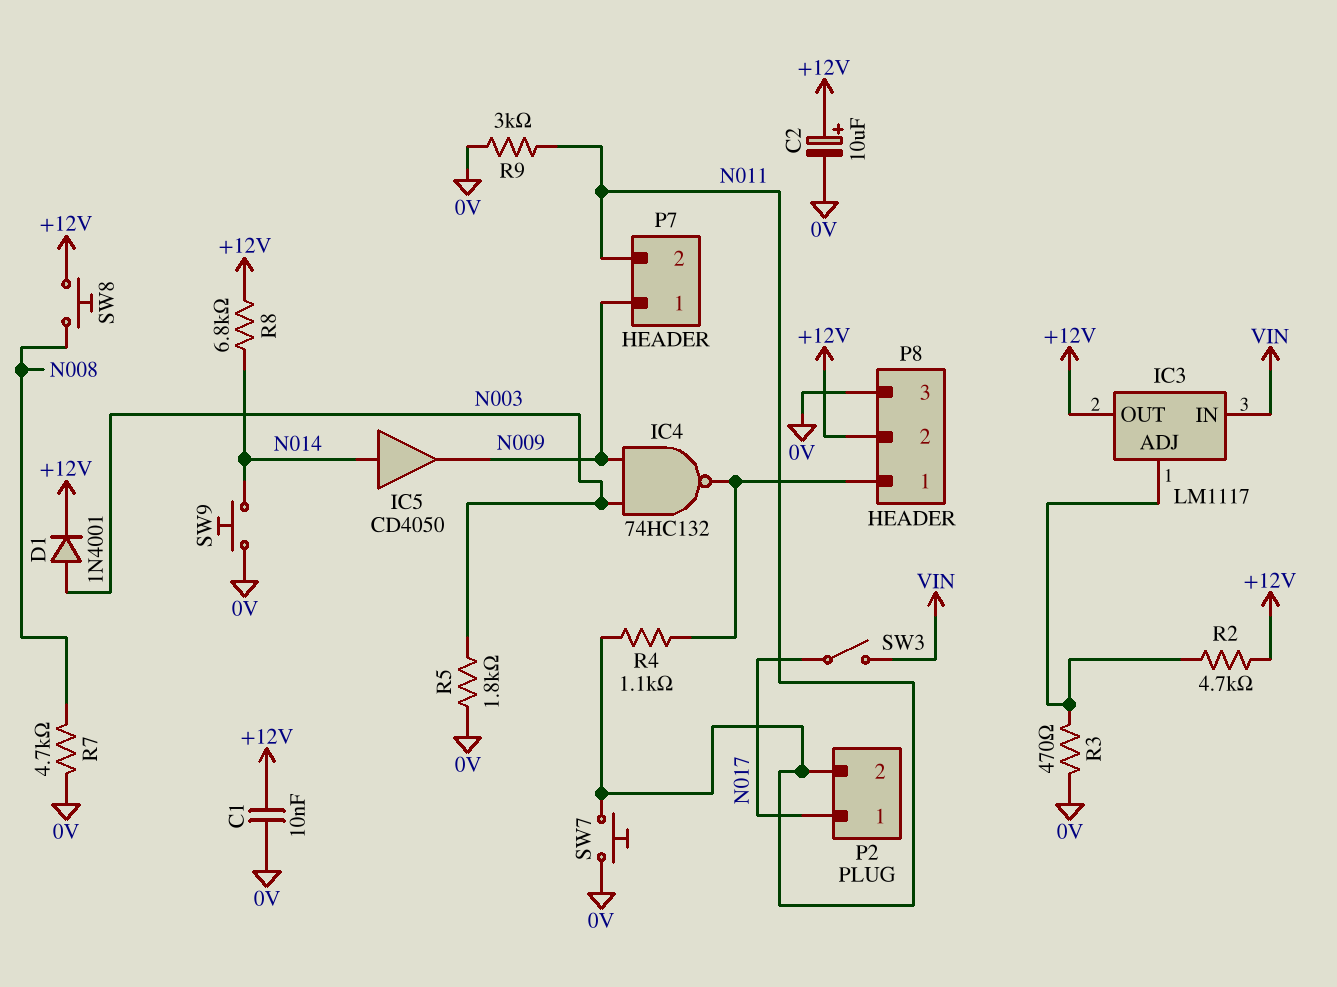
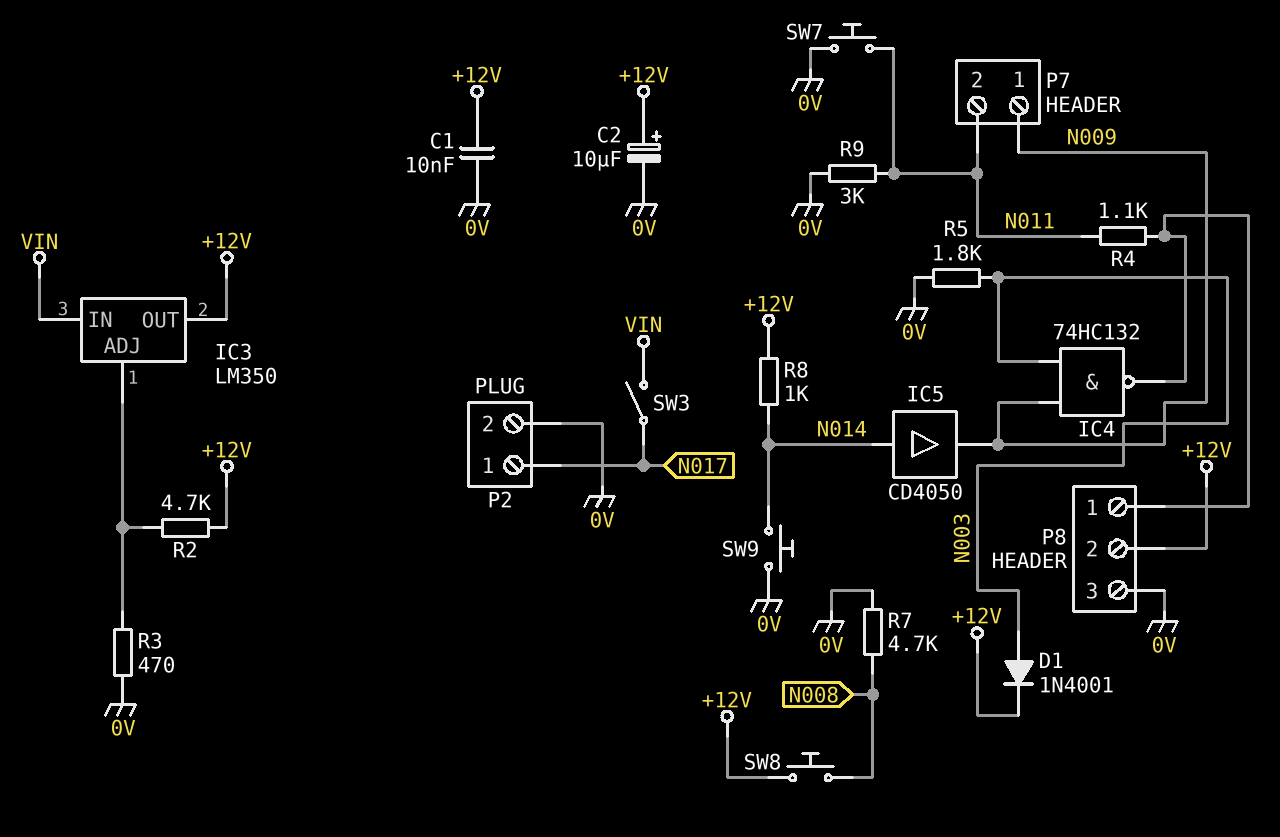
IC3: LM1117 -> LM350
P2 pin 2: N011 -> 0V
R8: 6.8k (+12V, N014) -> 1k (+12V, N014)

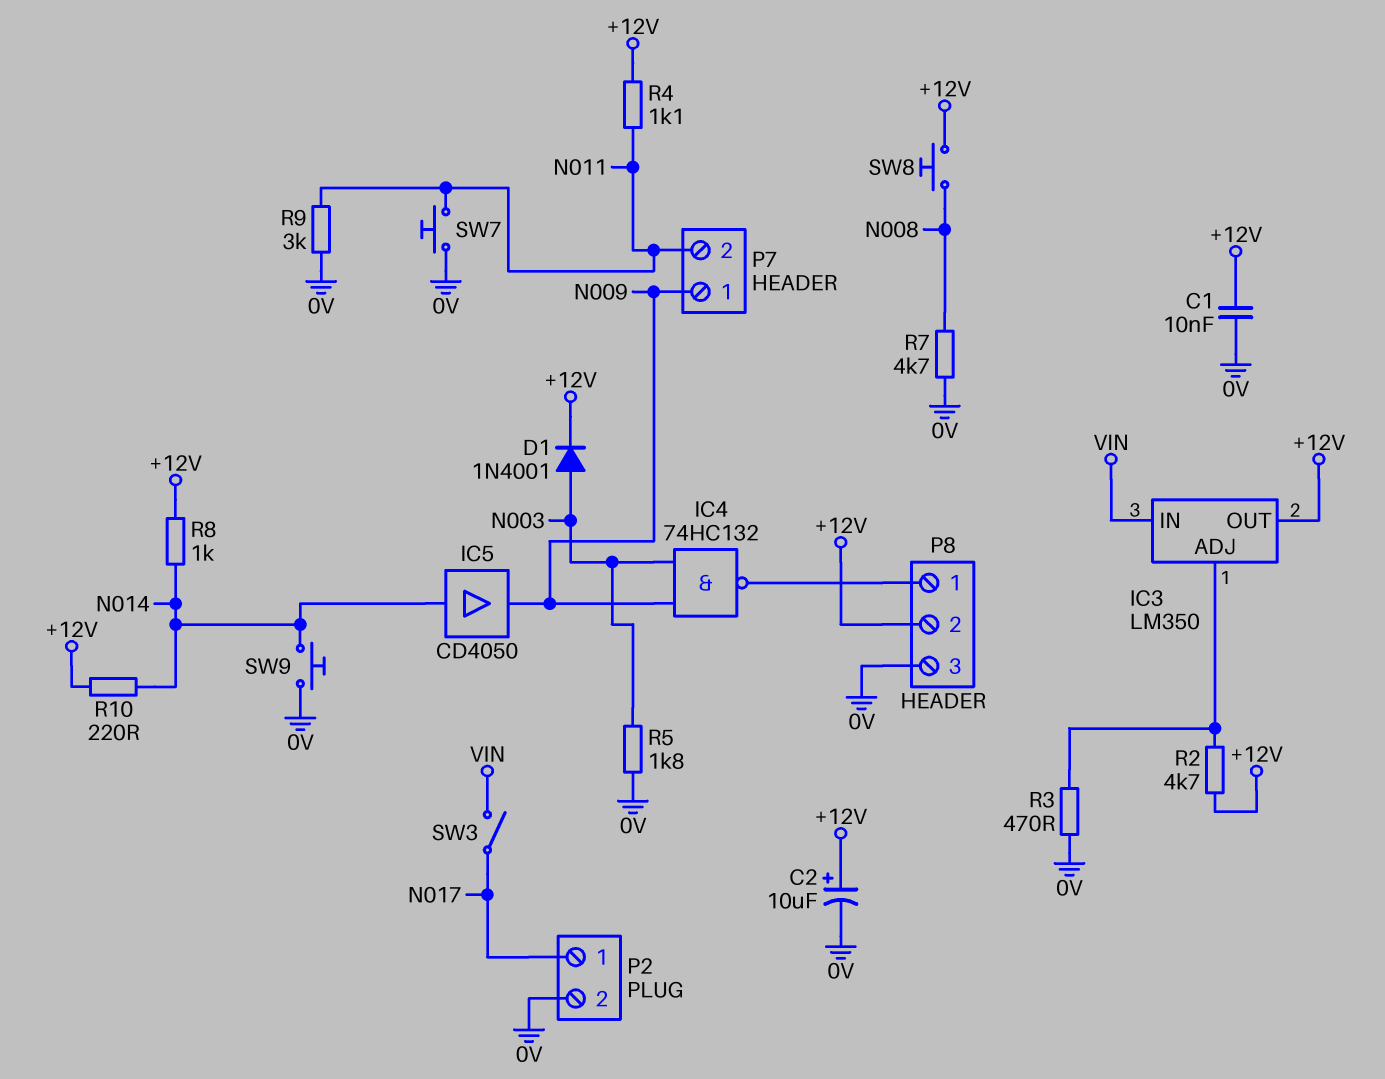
R4: 1.1k (N011, P8/1) -> 1.1k (+12V, N011)
R10: none -> 220 (+12V, N014)

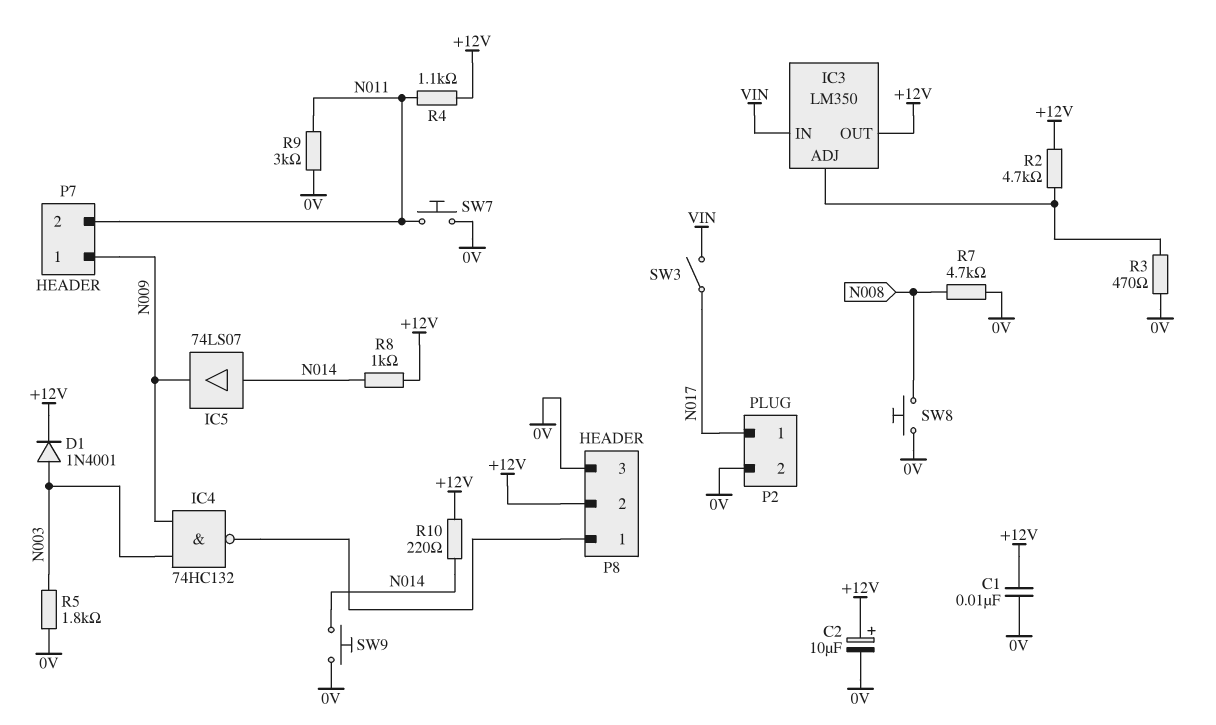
IC5: buffer CD4050 (in N014, out N009) -> buffer 74LS07 (in N014, out N009)
SW8: button (+12V, N008) -> button (0V, N008)

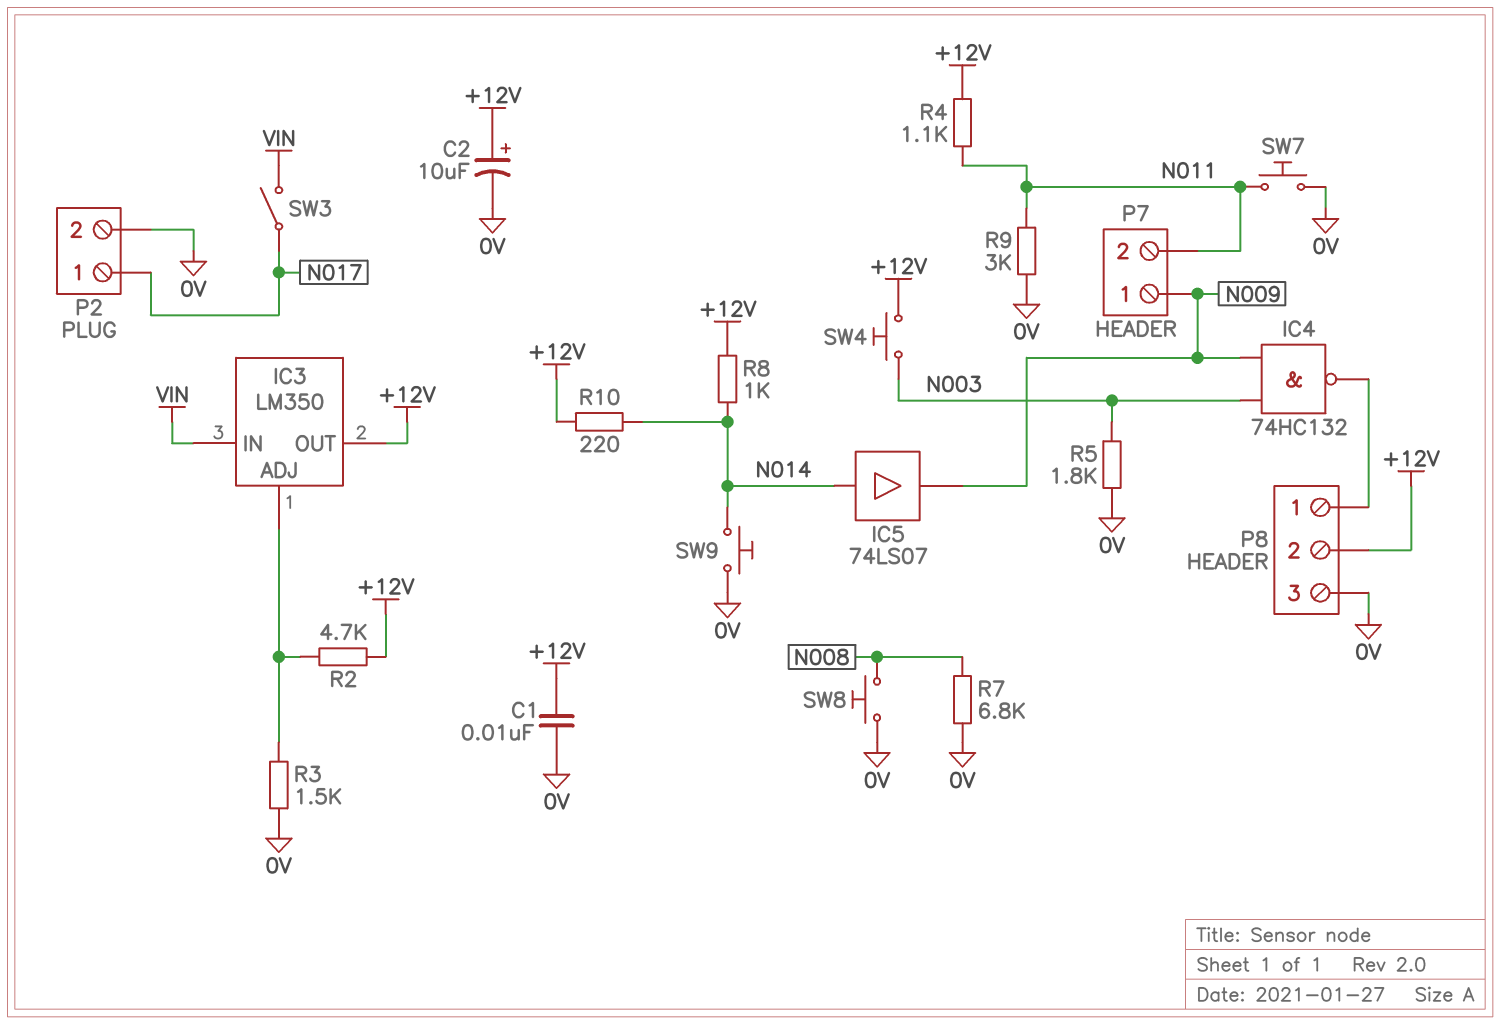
D1: diode 1N4001 (A N003, K +12V) -> none
R3: 470 (0V, IC3/ADJ) -> 1.5k (0V, IC3/ADJ)
R7: 4.7k (0V, N008) -> 6.8k (0V, N008)
SW4: none -> button (+12V, N003)

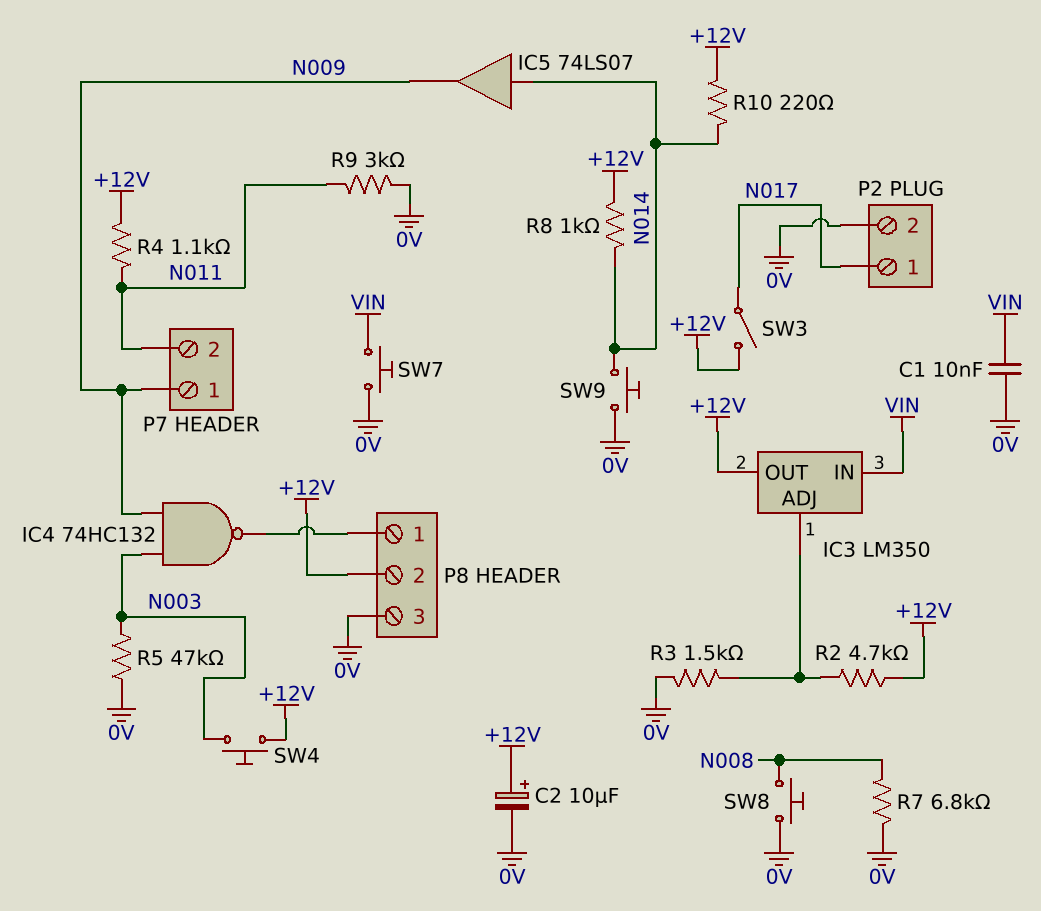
C1: 10nF (+12V, 0V) -> 10nF (0V, VIN)
R5: 1.8k (0V, N003) -> 47k (0V, N003)
SW3: switch (N017, VIN) -> switch (+12V, N017)
SW7: button (0V, N011) -> button (0V, VIN)

